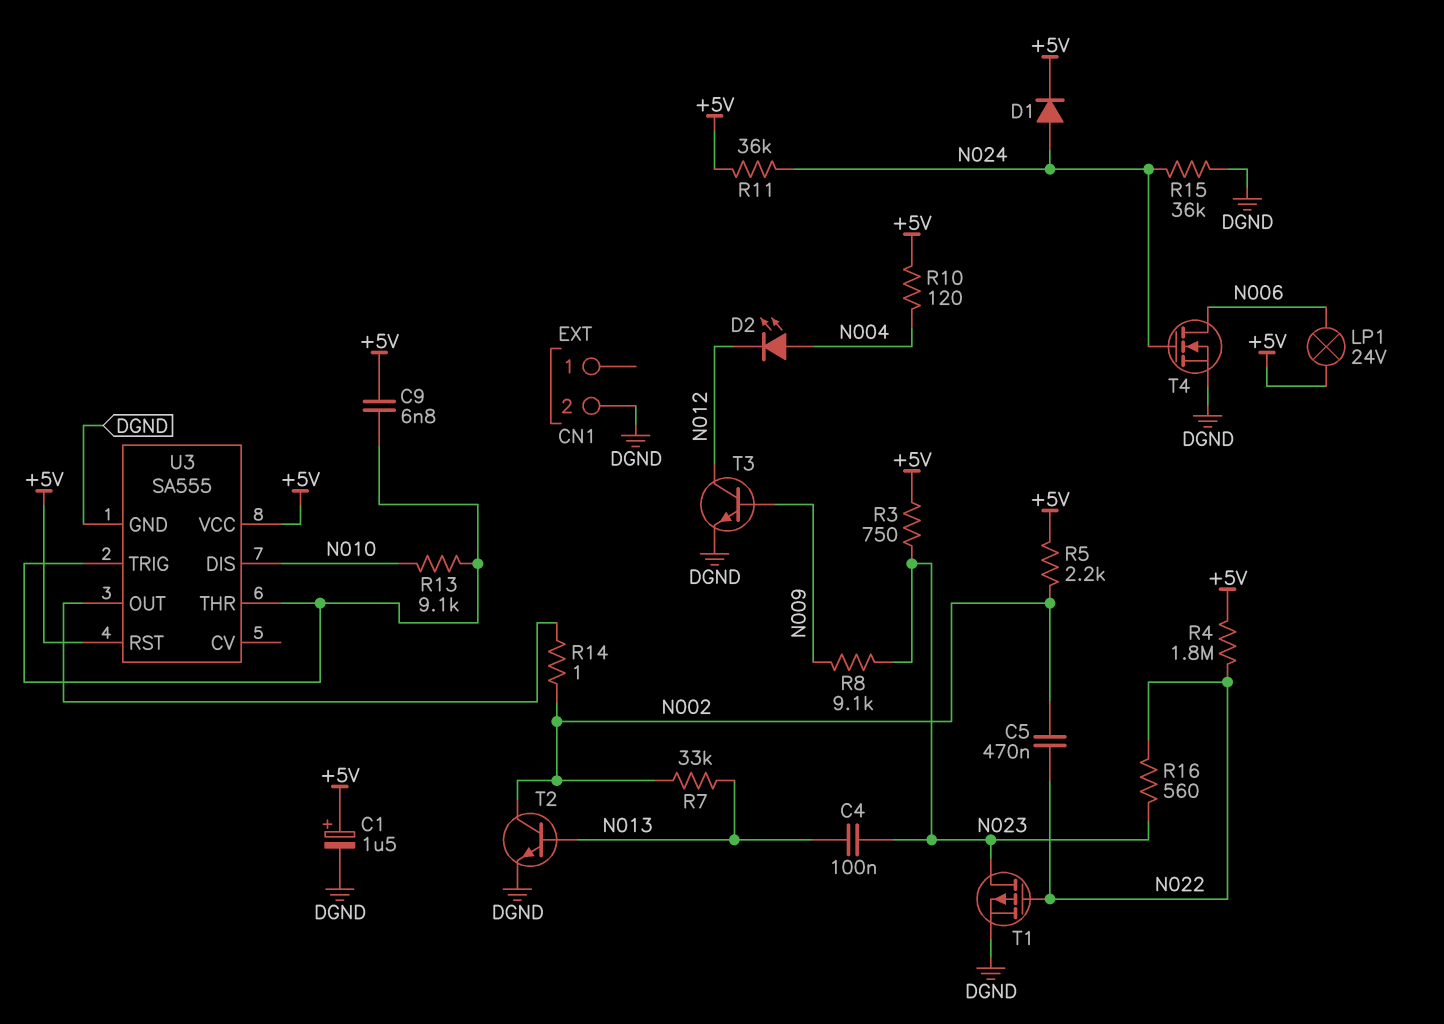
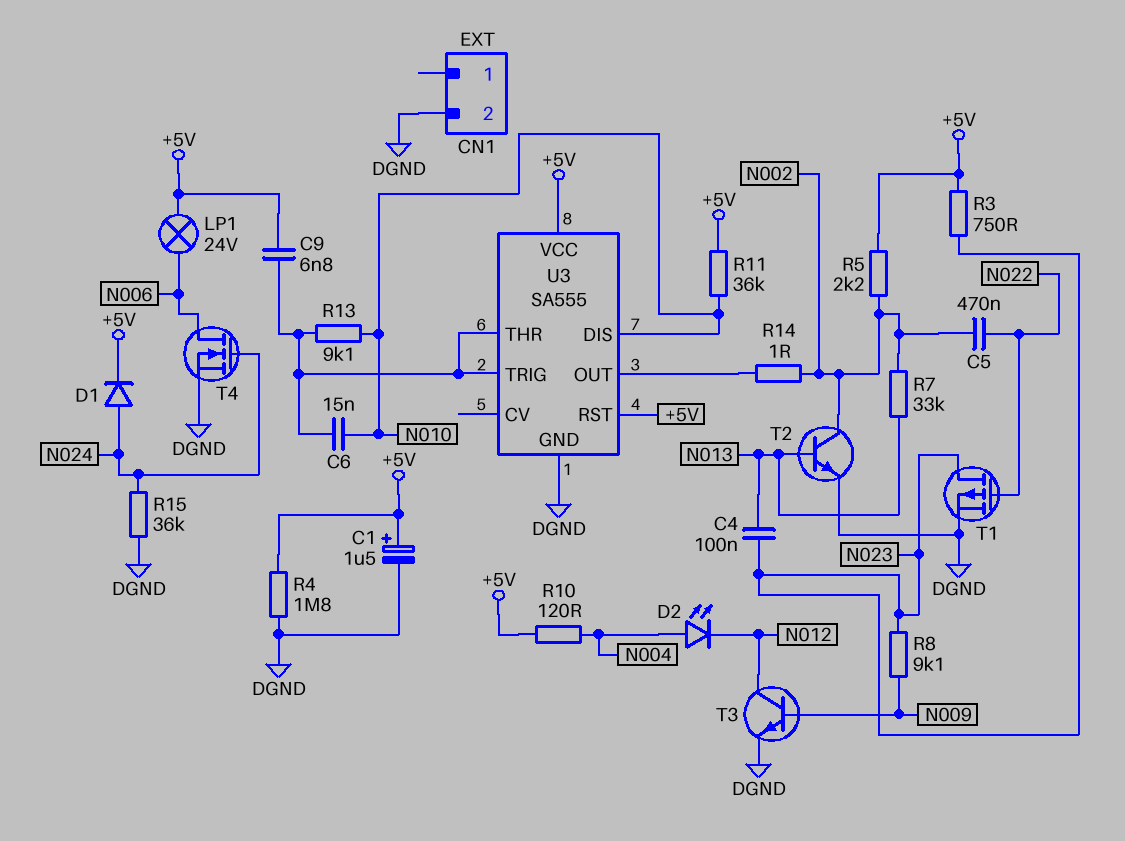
C6: none -> 15nF (N010, U3/THR)
R4: 1.8M (+5V, N022) -> 1.8M (+5V, DGND)
R11: 36k (+5V, N024) -> 36k (+5V, N010)
R16: 560 (N022, N023) -> none

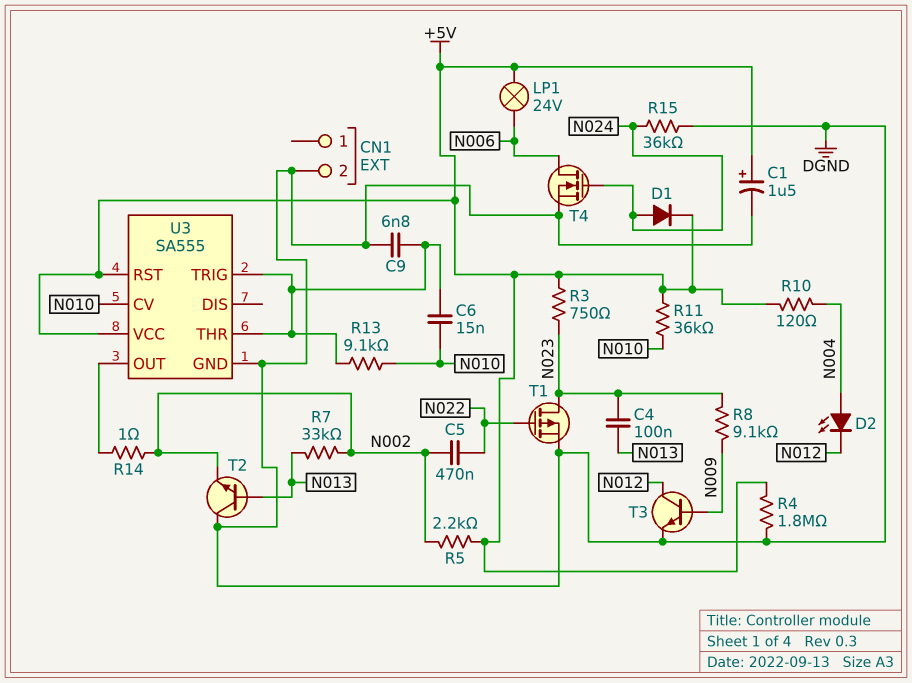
C9: 6.8nF (+5V, U3/THR) -> 6.8nF (DGND, U3/THR)
T2: NPN (B N013, C N002, E DGND) -> NPN (B N013, C DGND, E N002)
U3 pin CV: none -> N010
U3 pin DIS: N010 -> none

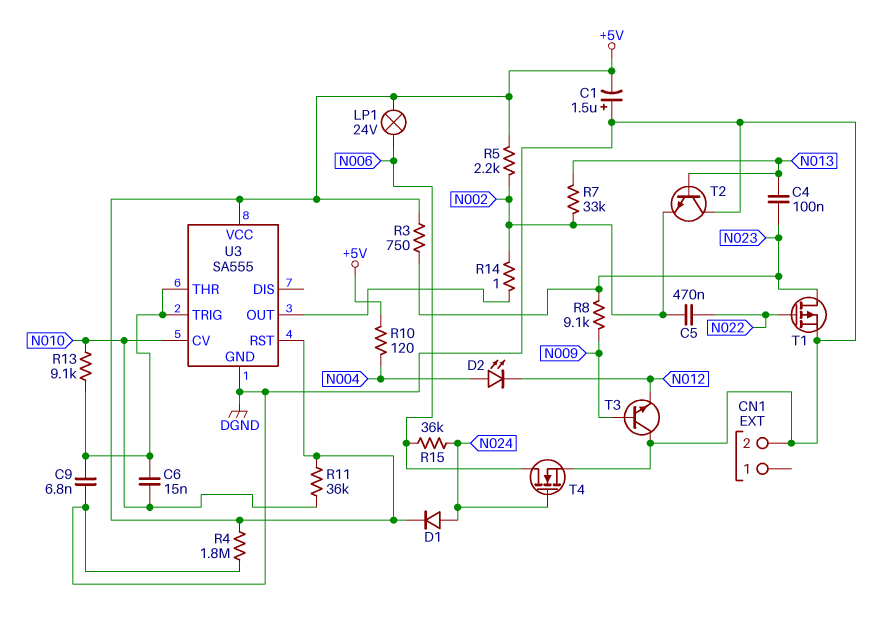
C1: 1.5uF (plus +5V, minus DGND) -> 1.5uF (plus DGND, minus +5V)
R15: 36k (DGND, N024) -> 36k (N006, N024)
T3: NPN (B N009, C N012, E DGND) -> NPN (B N009, C DGND, E N012)

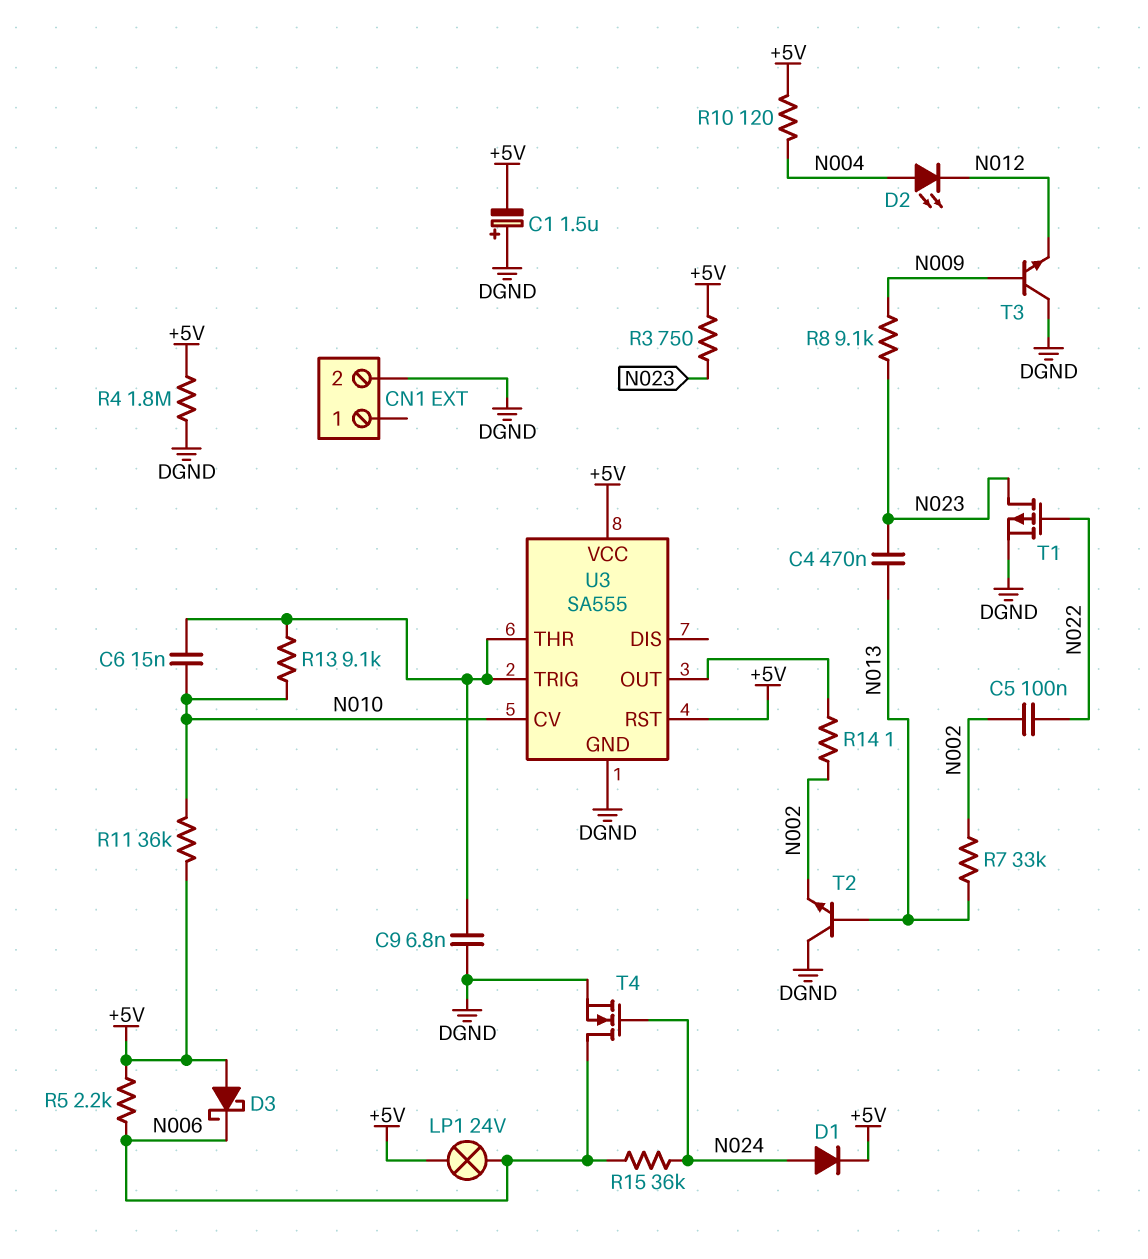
C4: 100nF (N013, N023) -> 470nF (N013, N023)
C5: 470nF (N002, N022) -> 100nF (N002, N022)
D3: none -> schottky (A +5V, K N006)
R5: 2.2k (+5V, N002) -> 2.2k (+5V, N006)

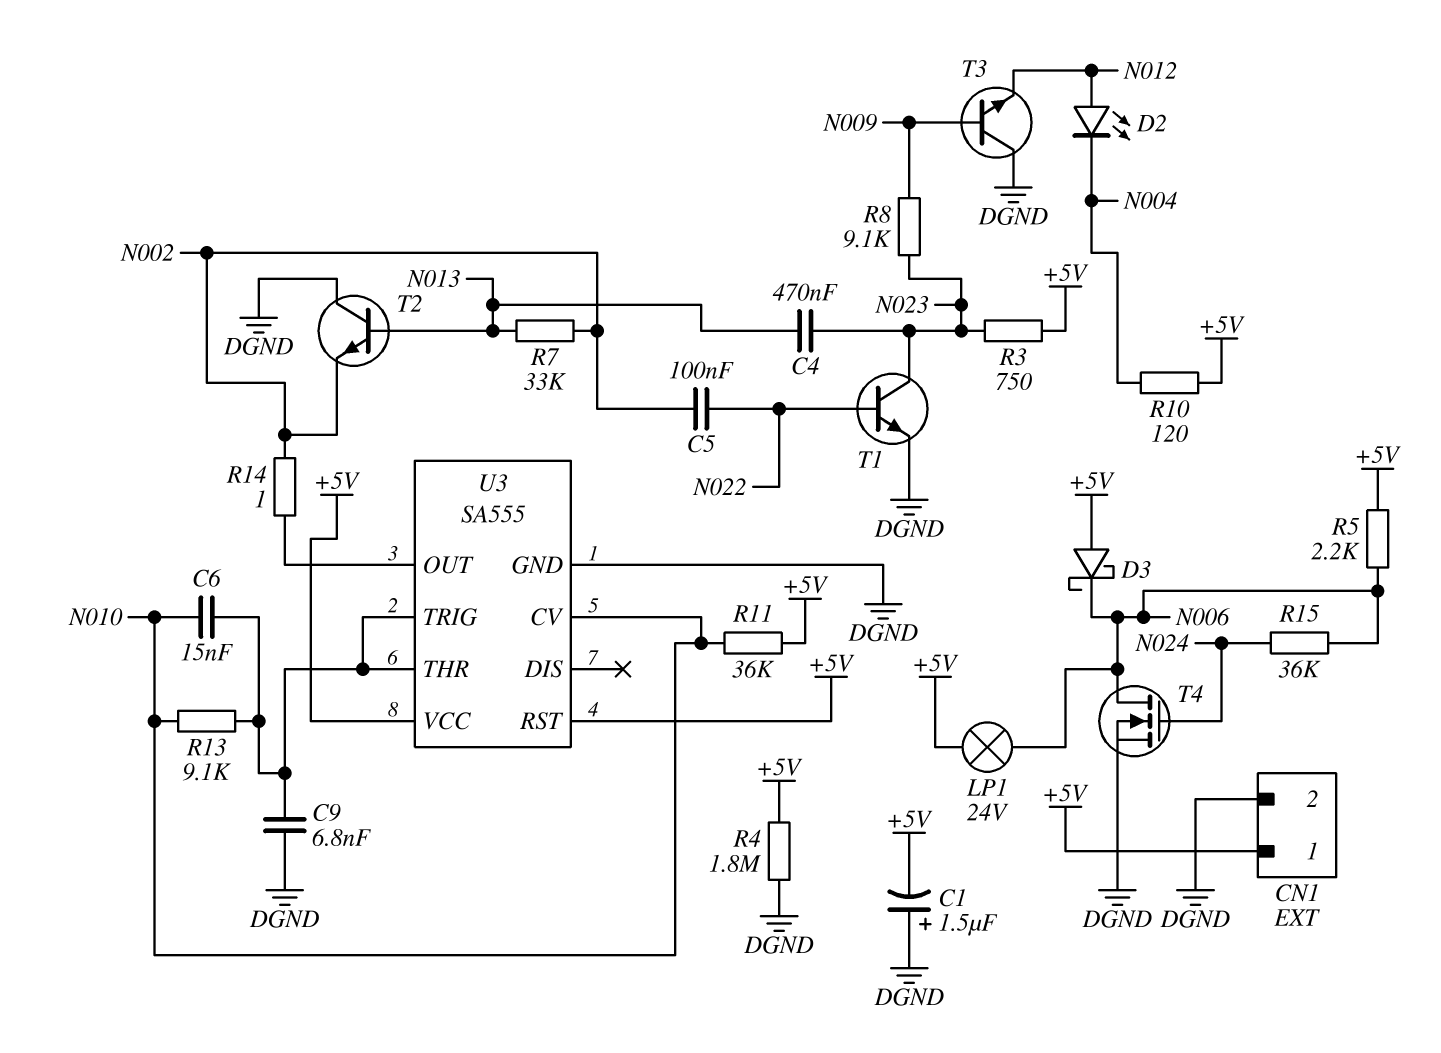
CN1 pin 1: none -> +5V
D1: diode (A N024, K +5V) -> none
D2: LED (A N004, K N012) -> LED (A N012, K N004)
T1: PMOS (G N022, D N023, S DGND) -> NPN (B N022, C N023, E DGND)

